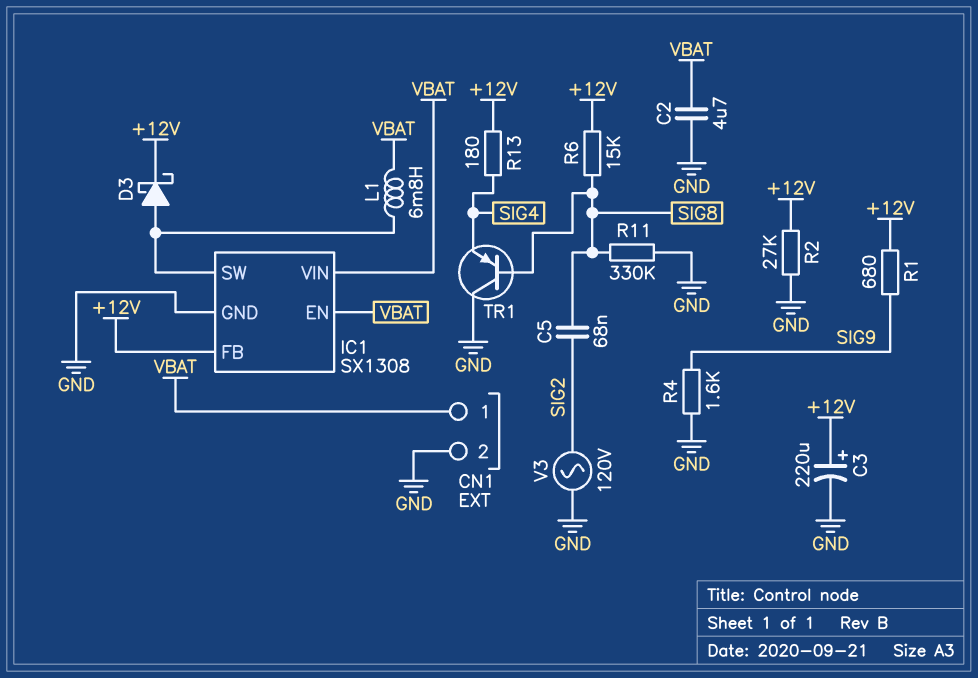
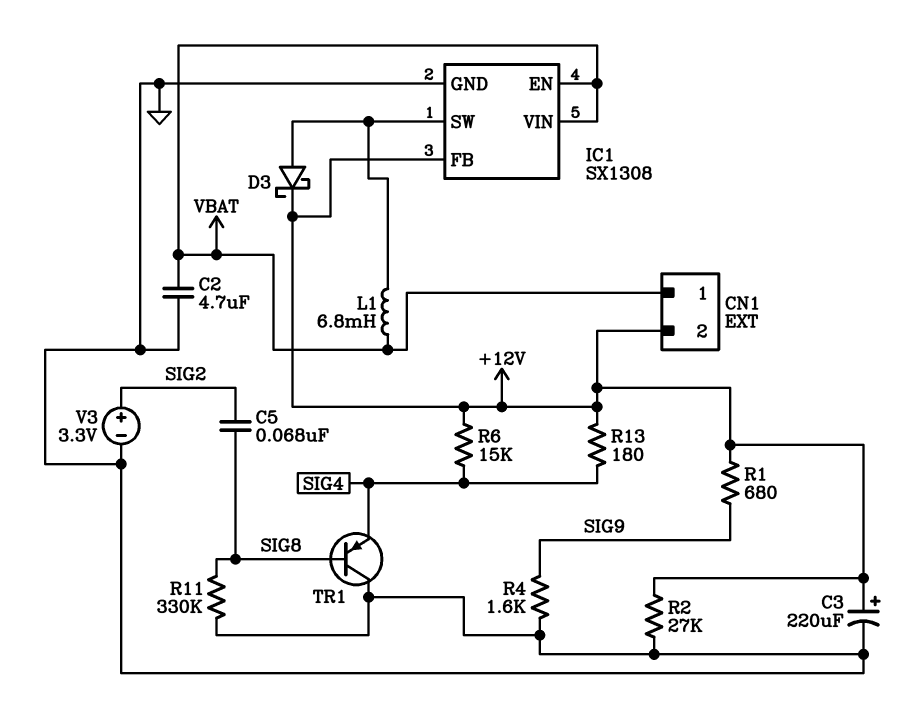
CN1 pin 2: GND -> +12V
R6: 15k (+12V, SIG8) -> 15k (+12V, SIG4)
V3: AC 120V (GND, SIG2) -> 3.3V (plus SIG2, minus GND)

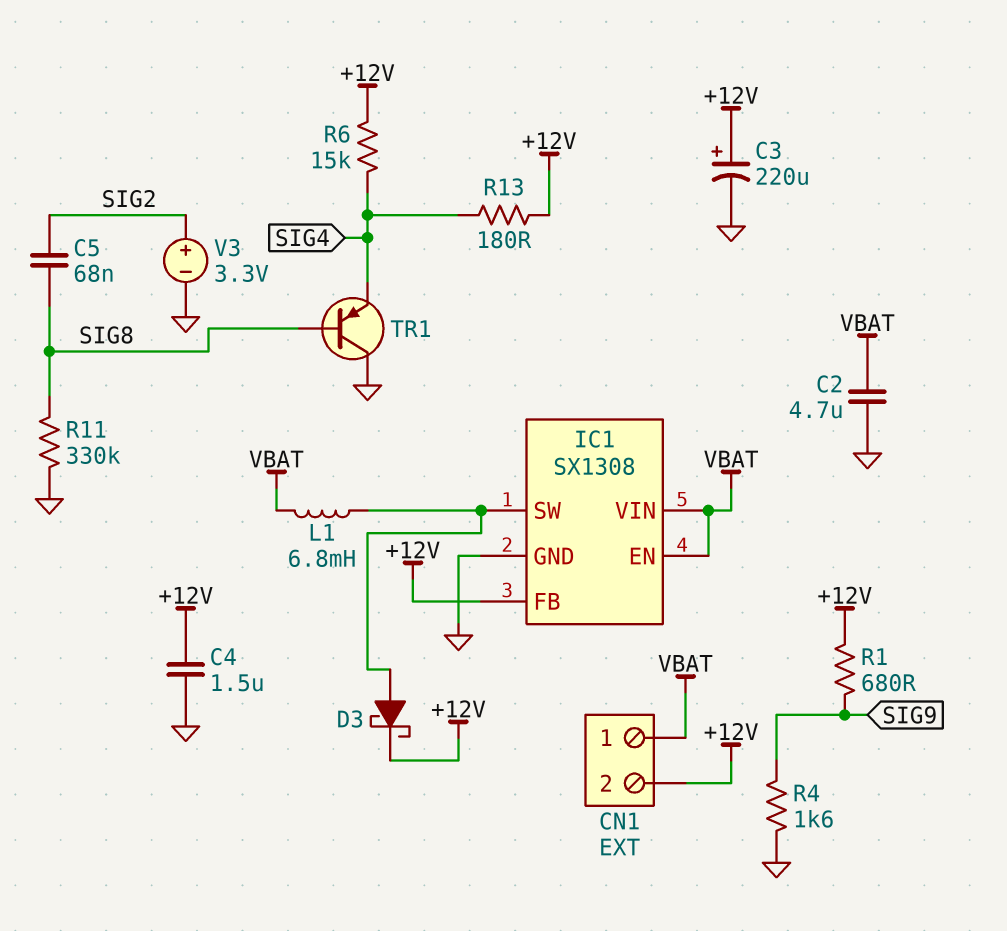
C4: none -> 1.5uF (+12V, GND)
R2: 27k (+12V, GND) -> none

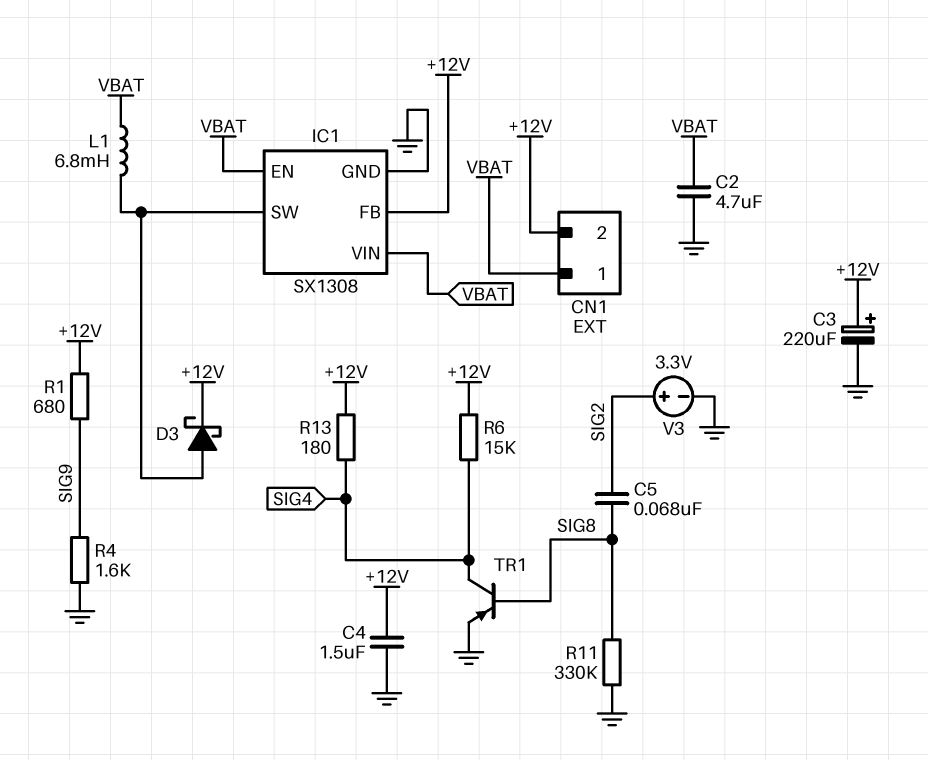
TR1: PNP (B SIG8, C GND, E SIG4) -> PNP (B SIG8, C SIG4, E GND)

